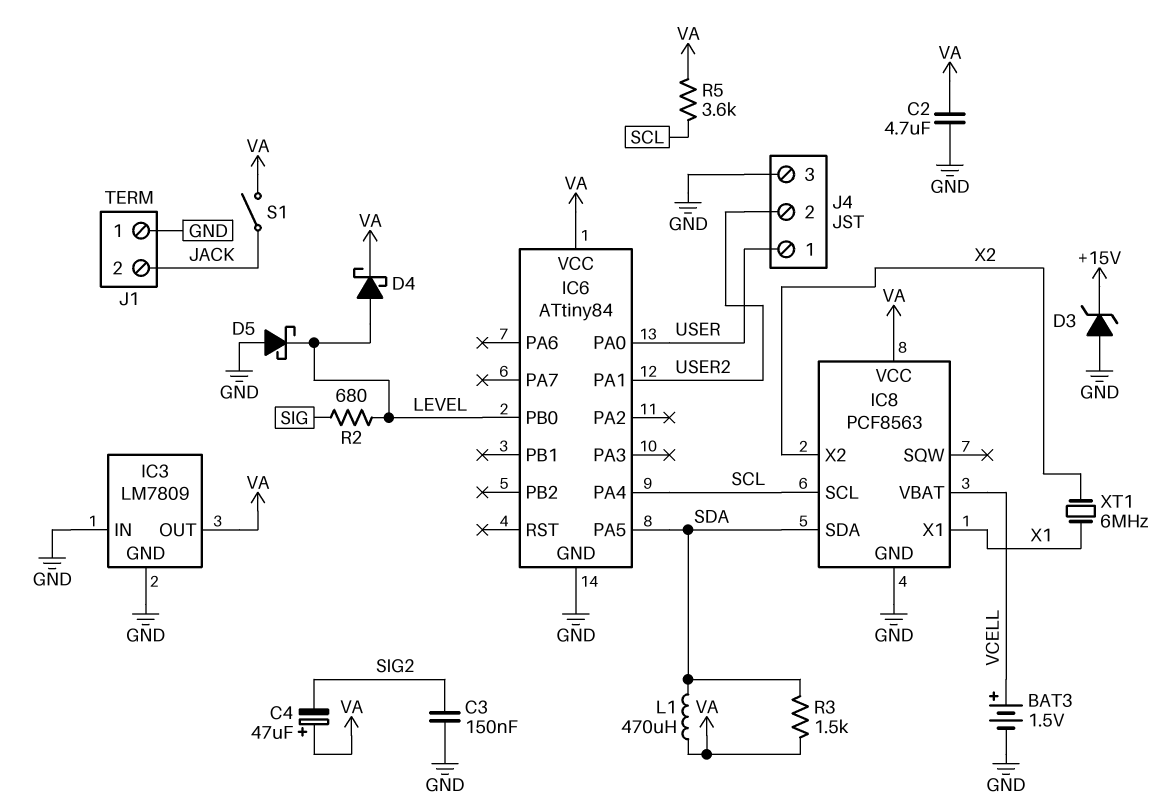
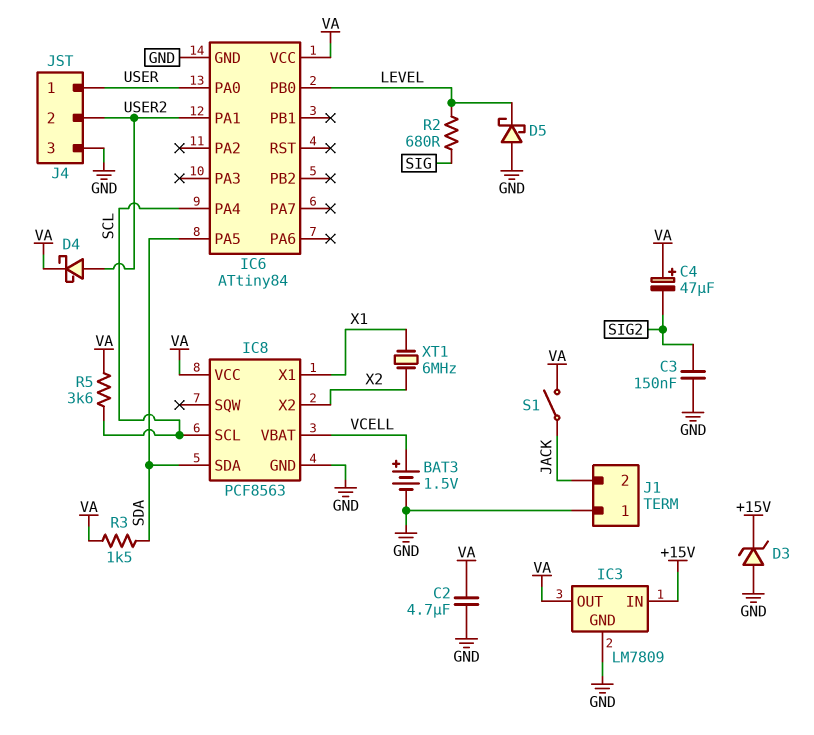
D4: schottky (A LEVEL, K VA) -> schottky (A USER2, K VA)
IC3 pin IN: GND -> +15V
L1: 470uH (SDA, VA) -> none

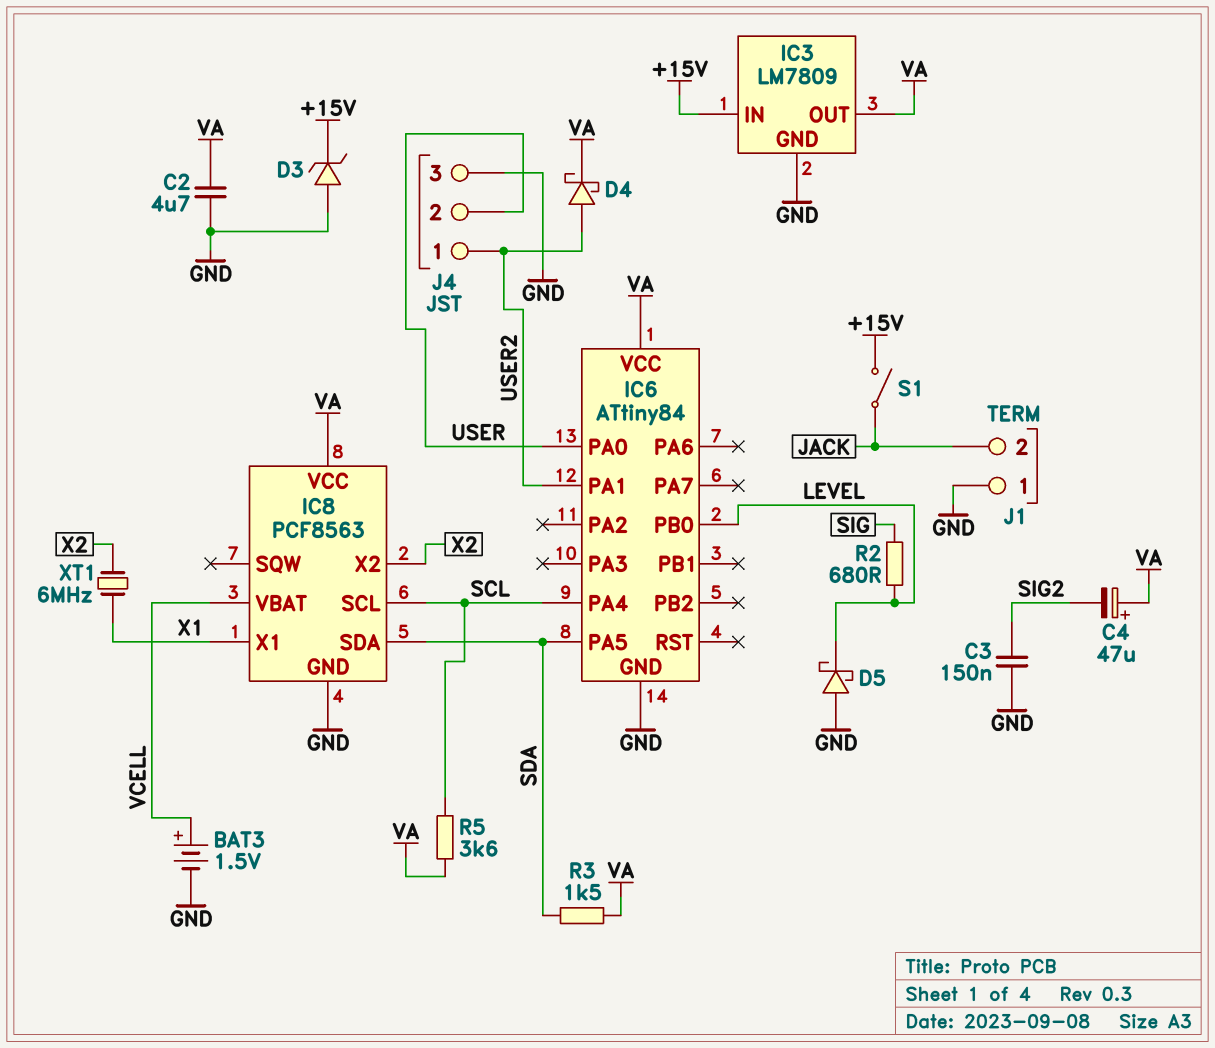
J4 pin 1: USER -> USER2
J4 pin 2: USER2 -> USER
S1: switch (JACK, VA) -> switch (+15V, JACK)

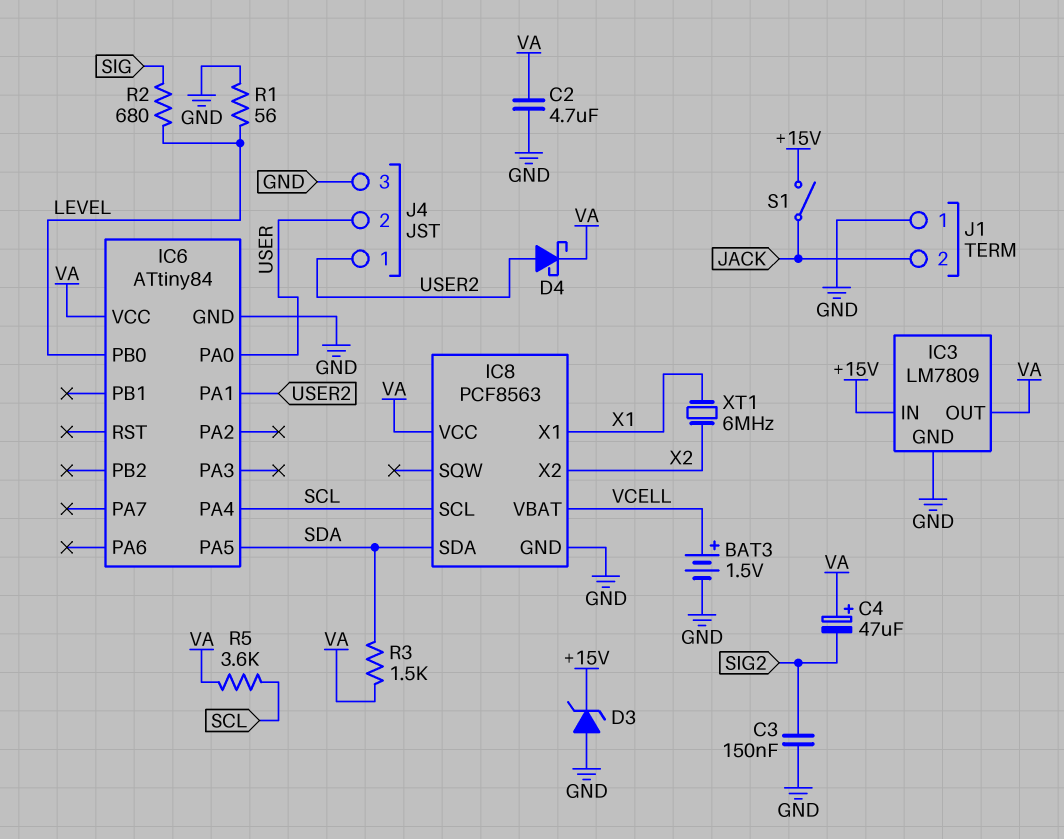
D5: schottky (A GND, K LEVEL) -> none
R1: none -> 56 (GND, LEVEL)

